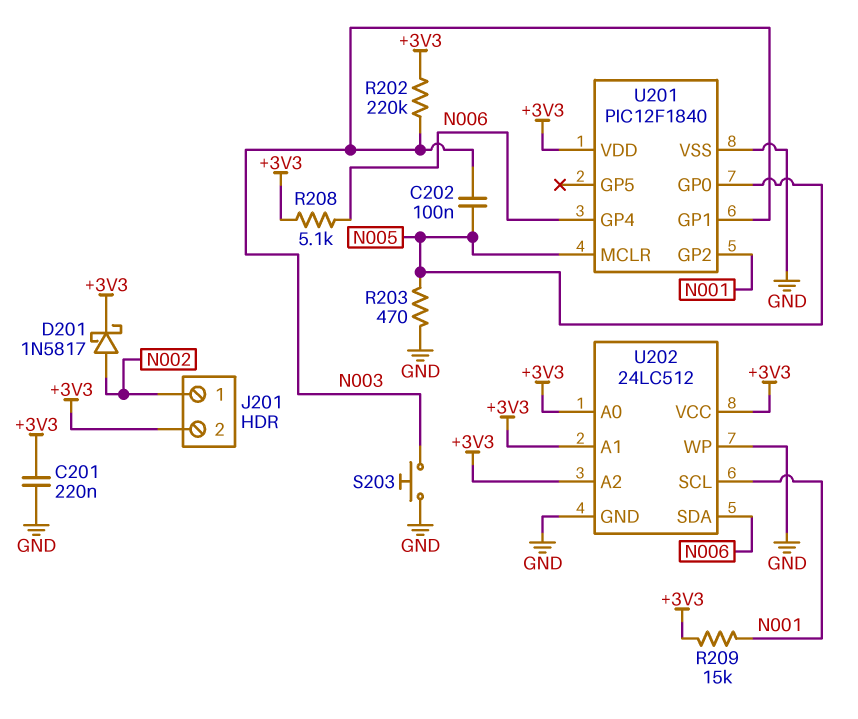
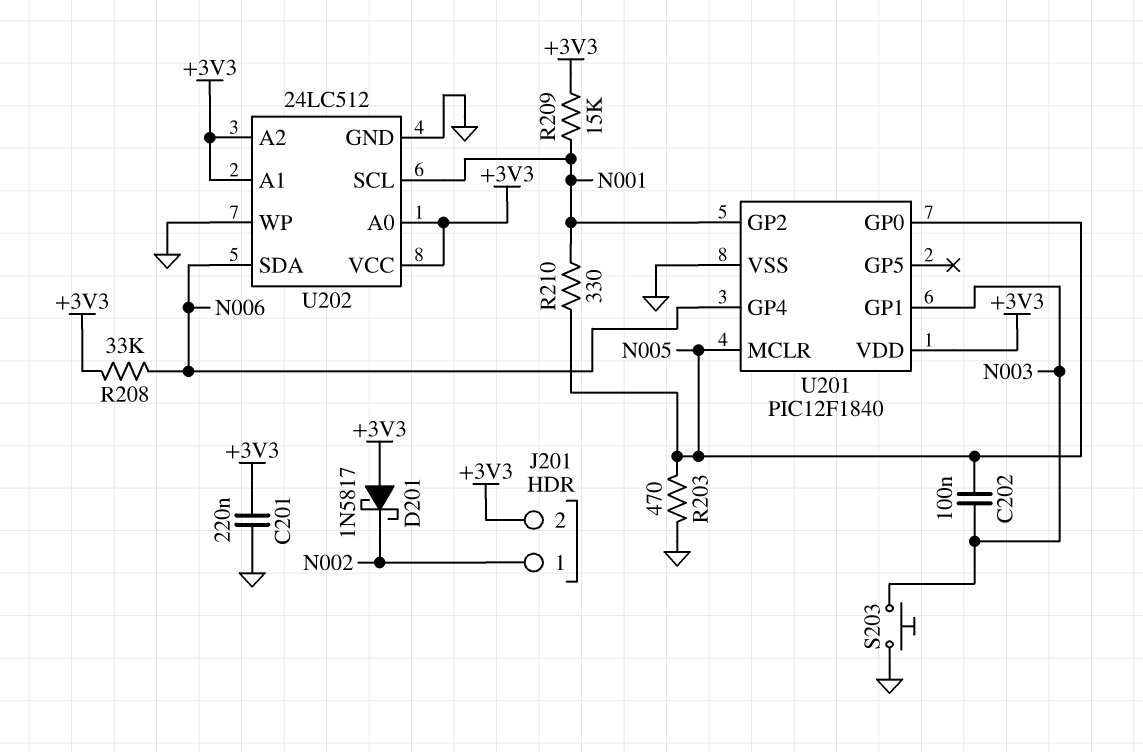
D201: schottky 1N5817 (A N002, K +3V3) -> schottky 1N5817 (A +3V3, K N002)
R202: 220k (+3V3, N003) -> none
R208: 5.1k (+3V3, N006) -> 33k (+3V3, N006)
R210: none -> 330 (N001, N005)

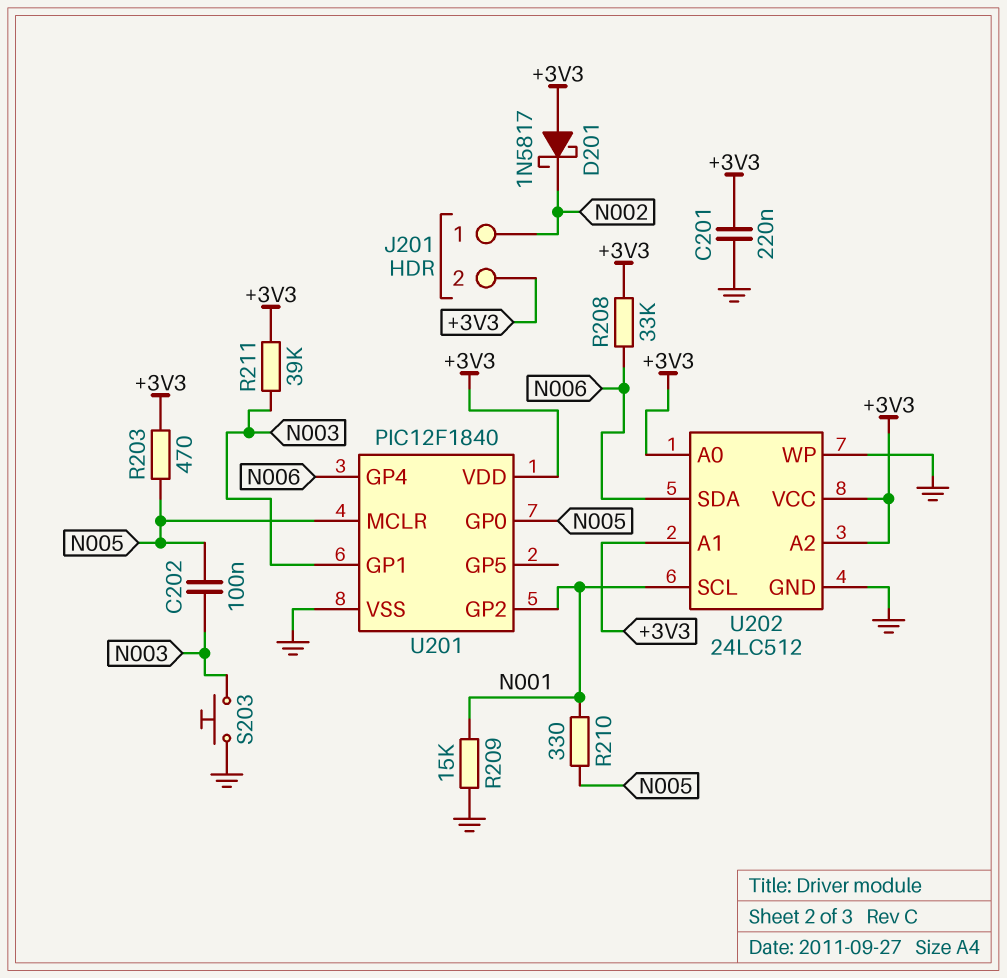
R203: 470 (GND, N005) -> 470 (+3V3, N005)
R209: 15k (+3V3, N001) -> 15k (GND, N001)
R211: none -> 39k (+3V3, N003)

